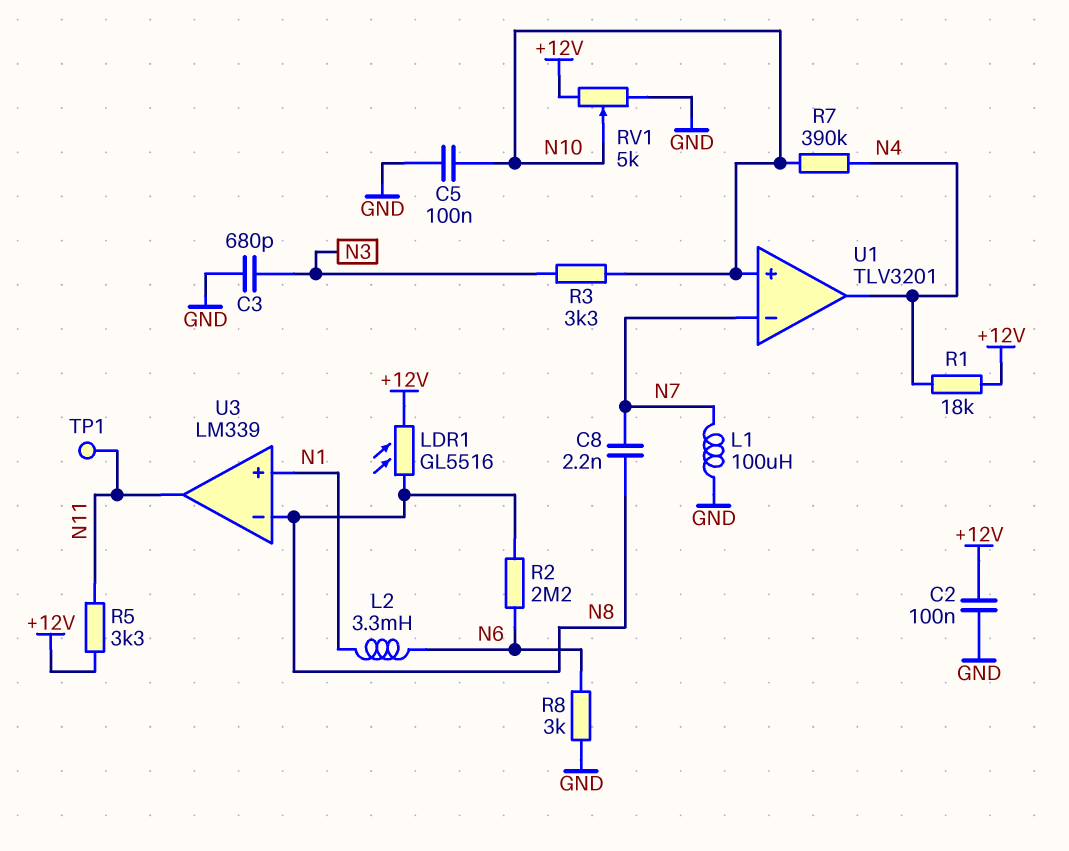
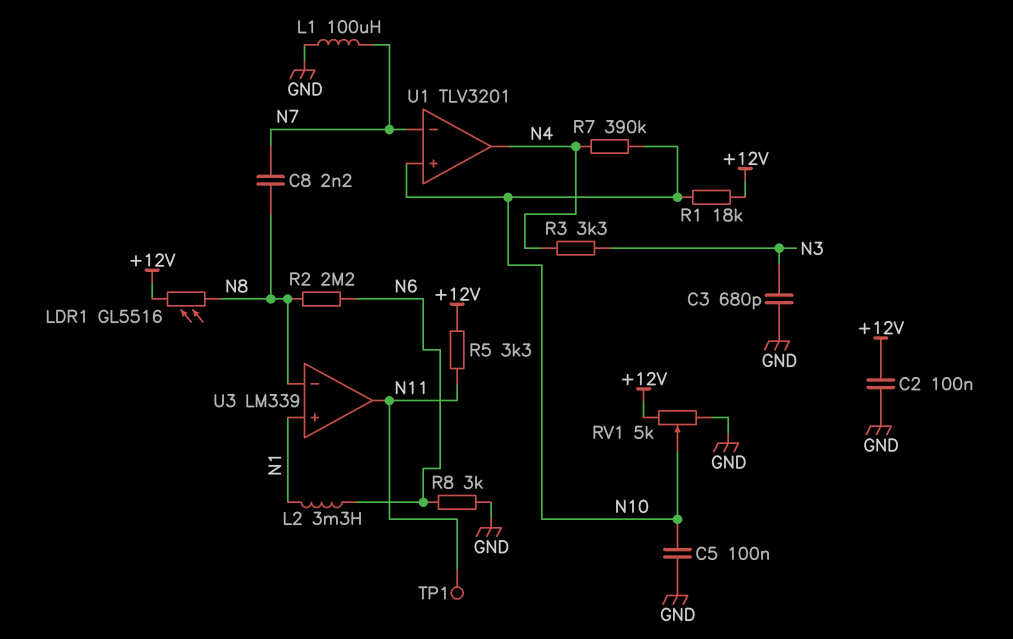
R1: 18k (+12V, N4) -> 18k (+12V, N10)
R3: 3.3k (N3, N10) -> 3.3k (N3, N4)

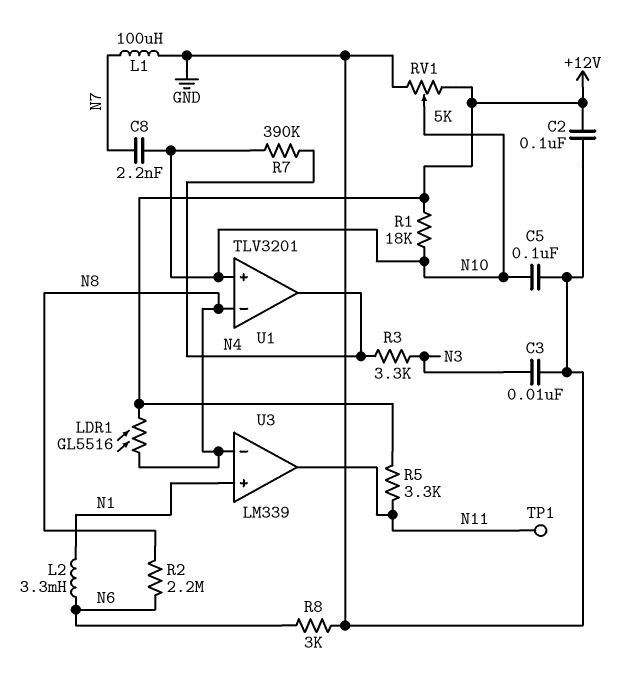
C3: 680pF (GND, N3) -> 10nF (GND, N3)
C8: 2.2nF (N7, N8) -> 2.2nF (N7, N10)
U1 pin in-: N7 -> N8

